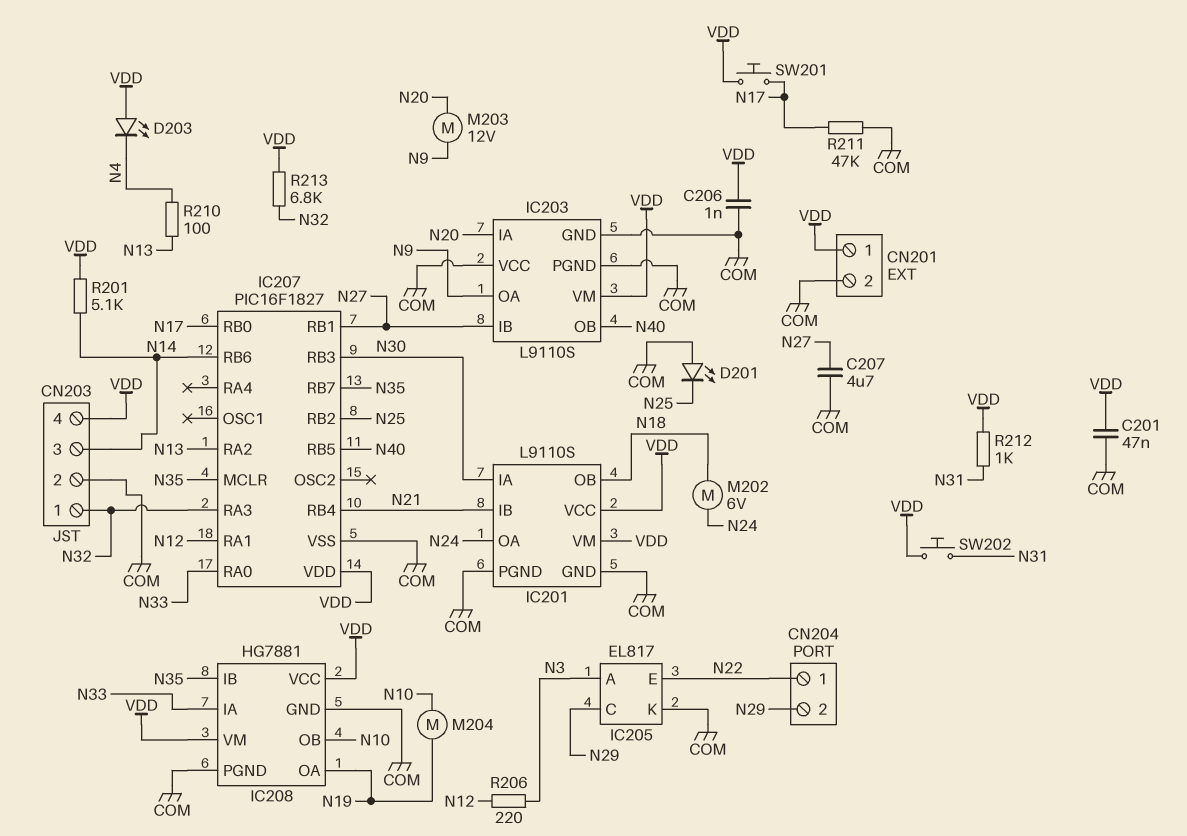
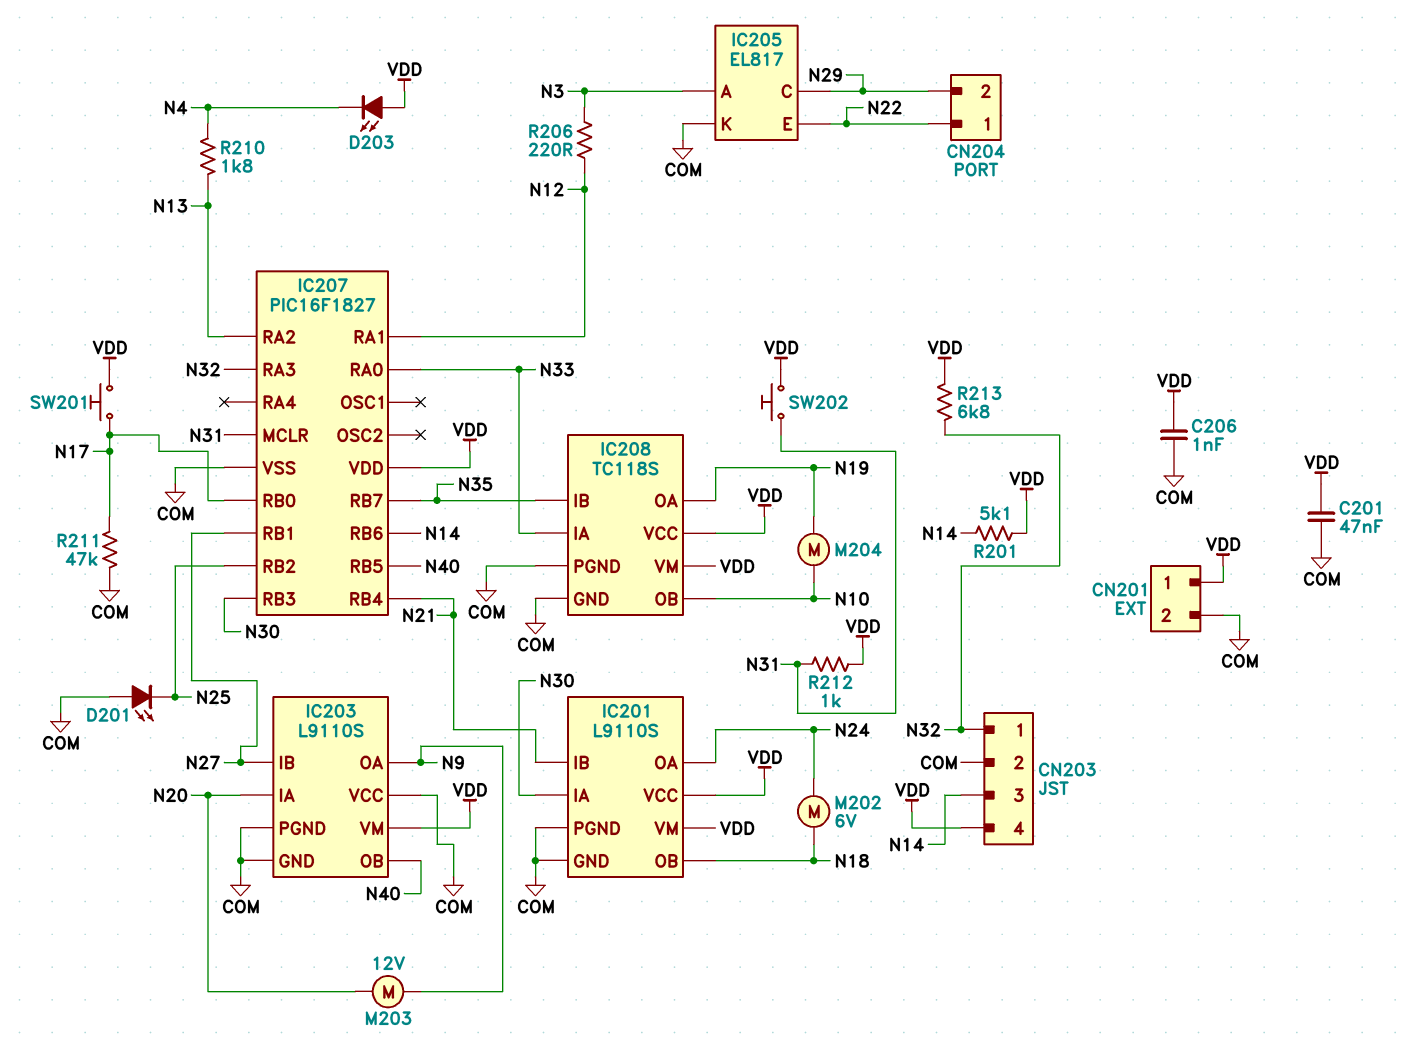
C207: 4.7uF (COM, N27) -> none
IC207 pin MCLR: N35 -> N31
IC208: HG7881 -> TC118S
R210: 100 (N4, N13) -> 1.8k (N4, N13)

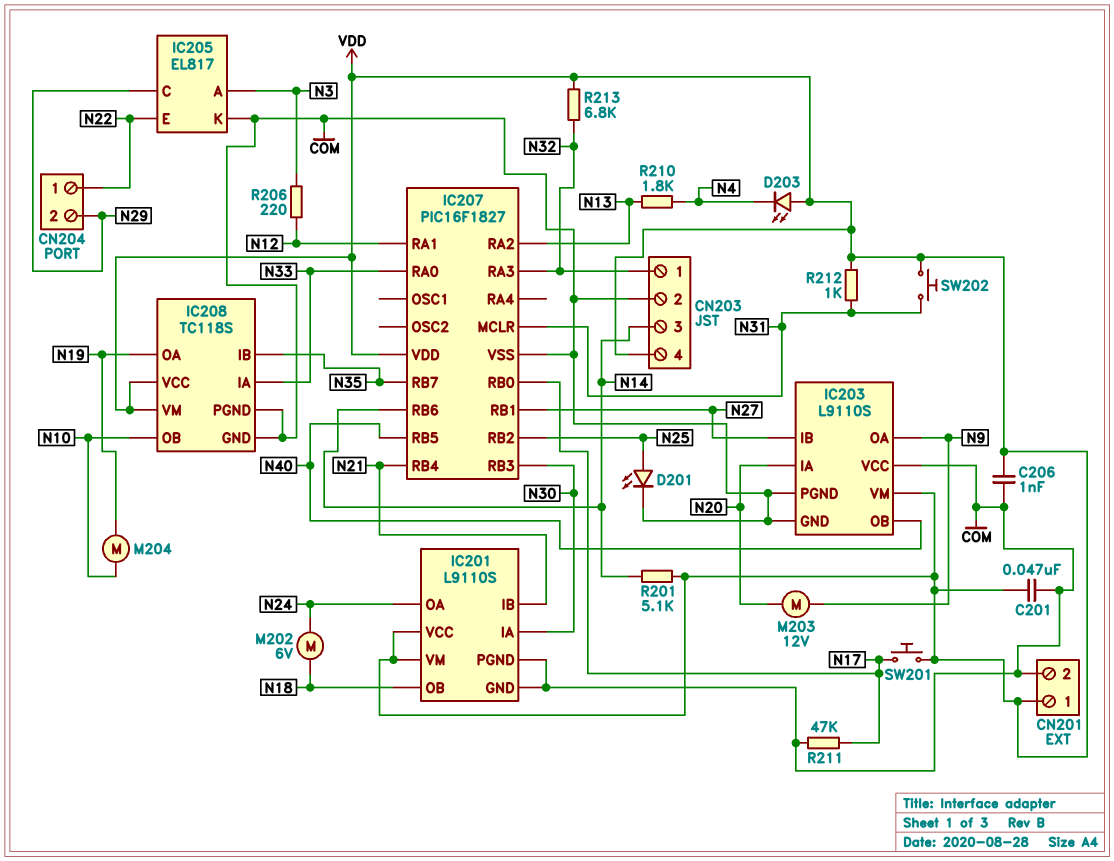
D201: LED (A COM, K N25) -> LED (A N25, K COM)

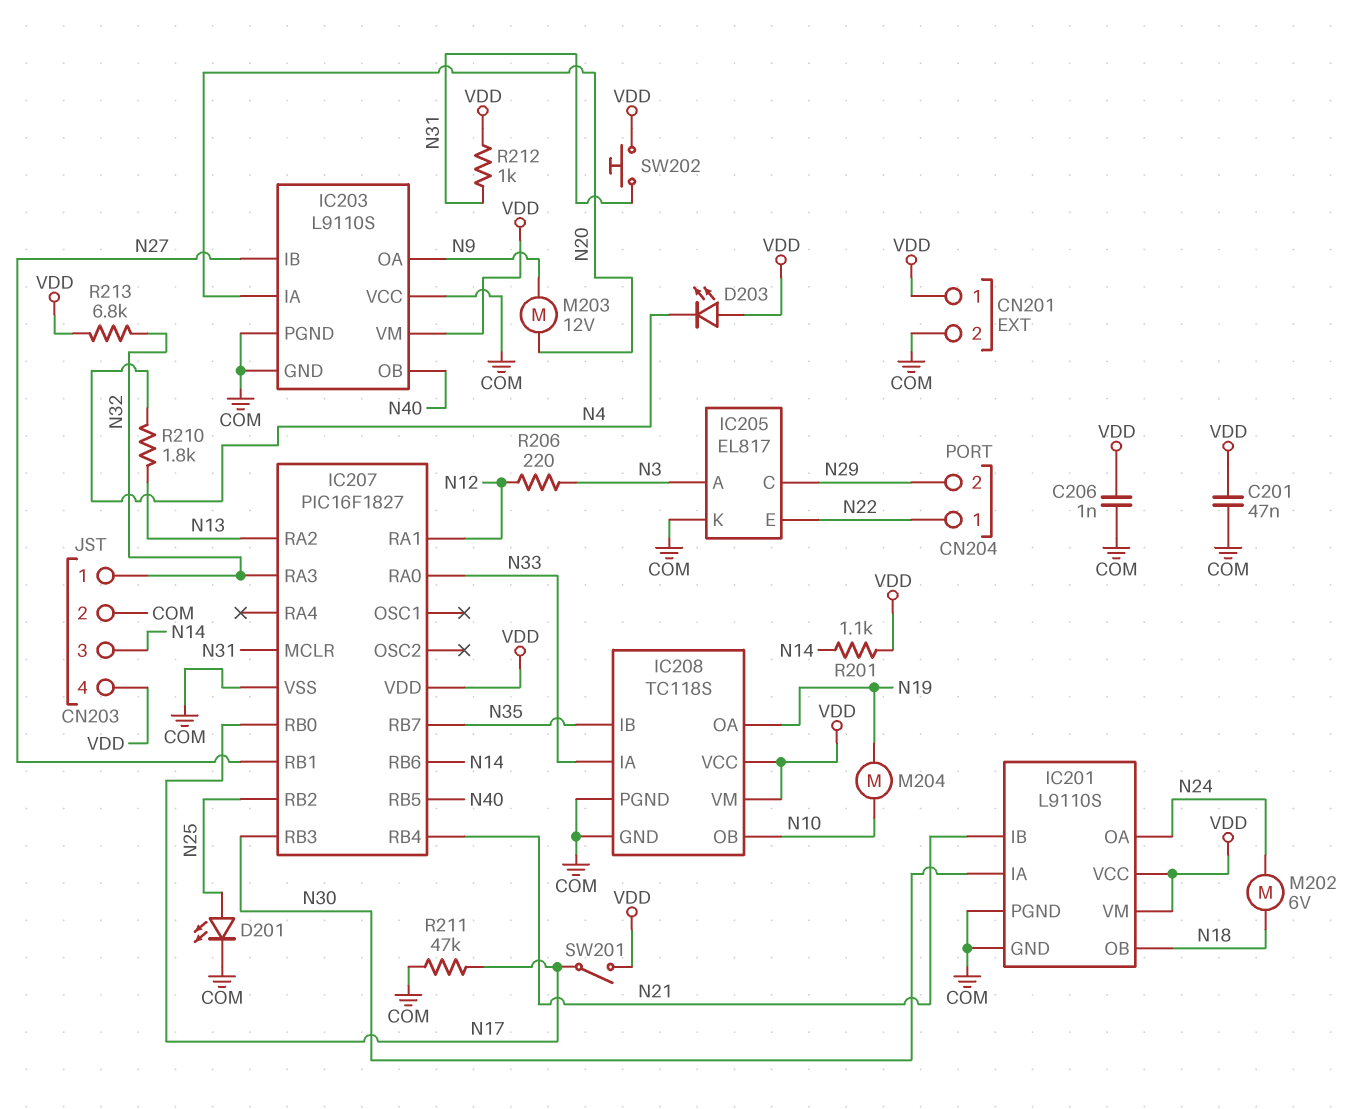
R201: 5.1k (N14, VDD) -> 1.1k (N14, VDD)
SW201: button (N17, VDD) -> switch (N17, VDD)

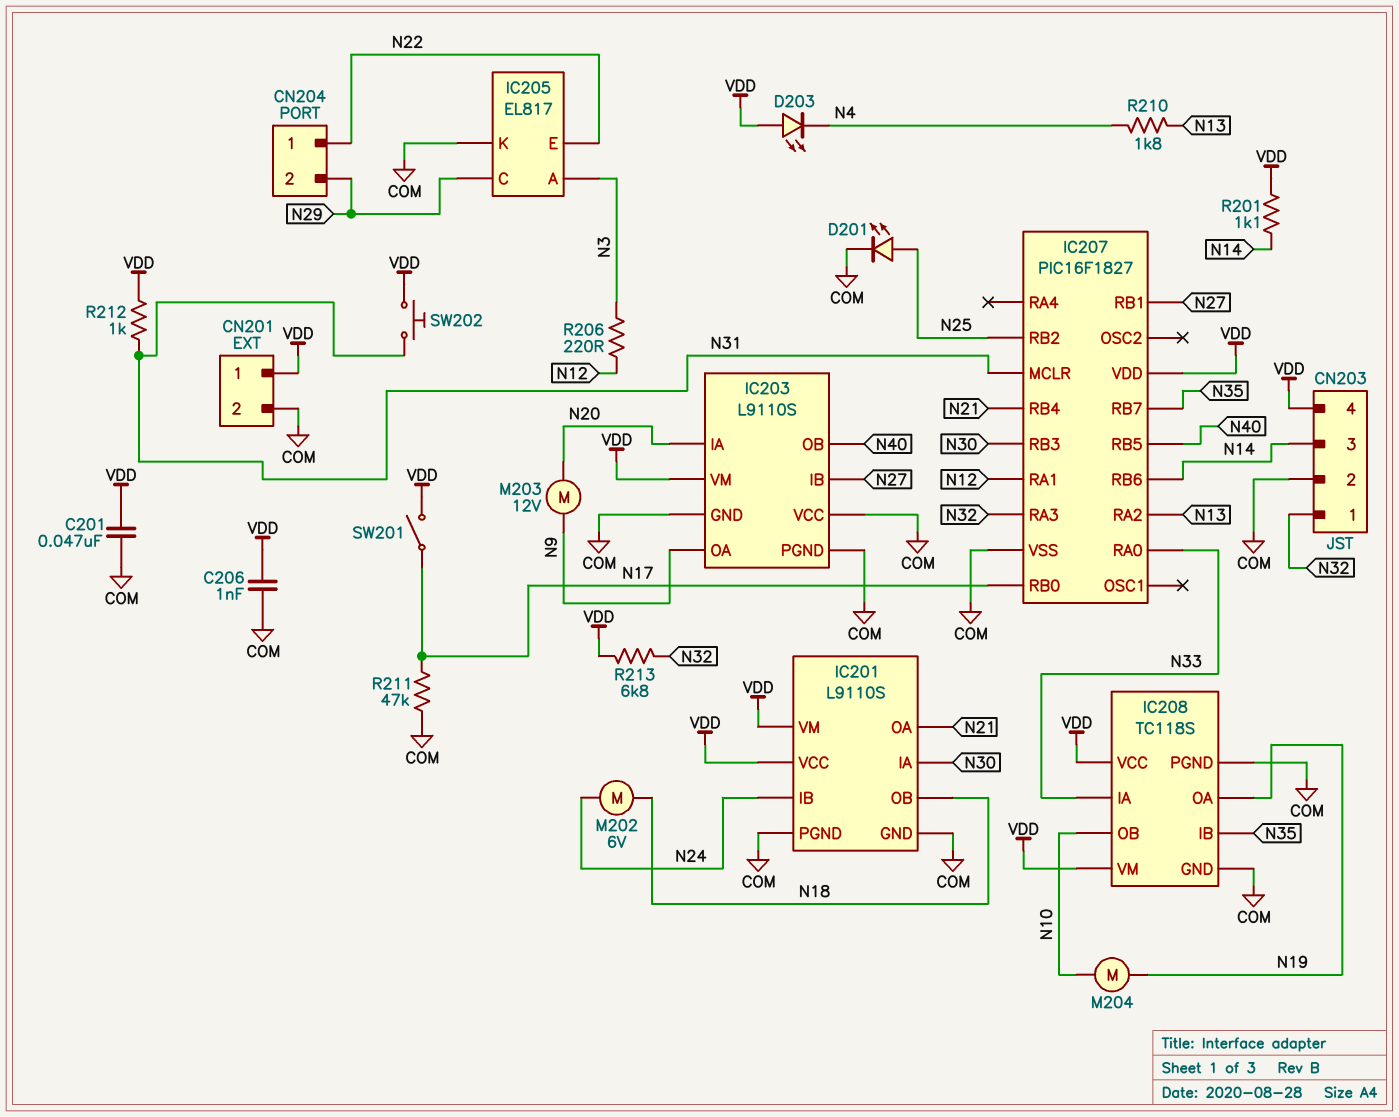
IC201 pin IB: N21 -> N24
IC201 pin OA: N24 -> N21

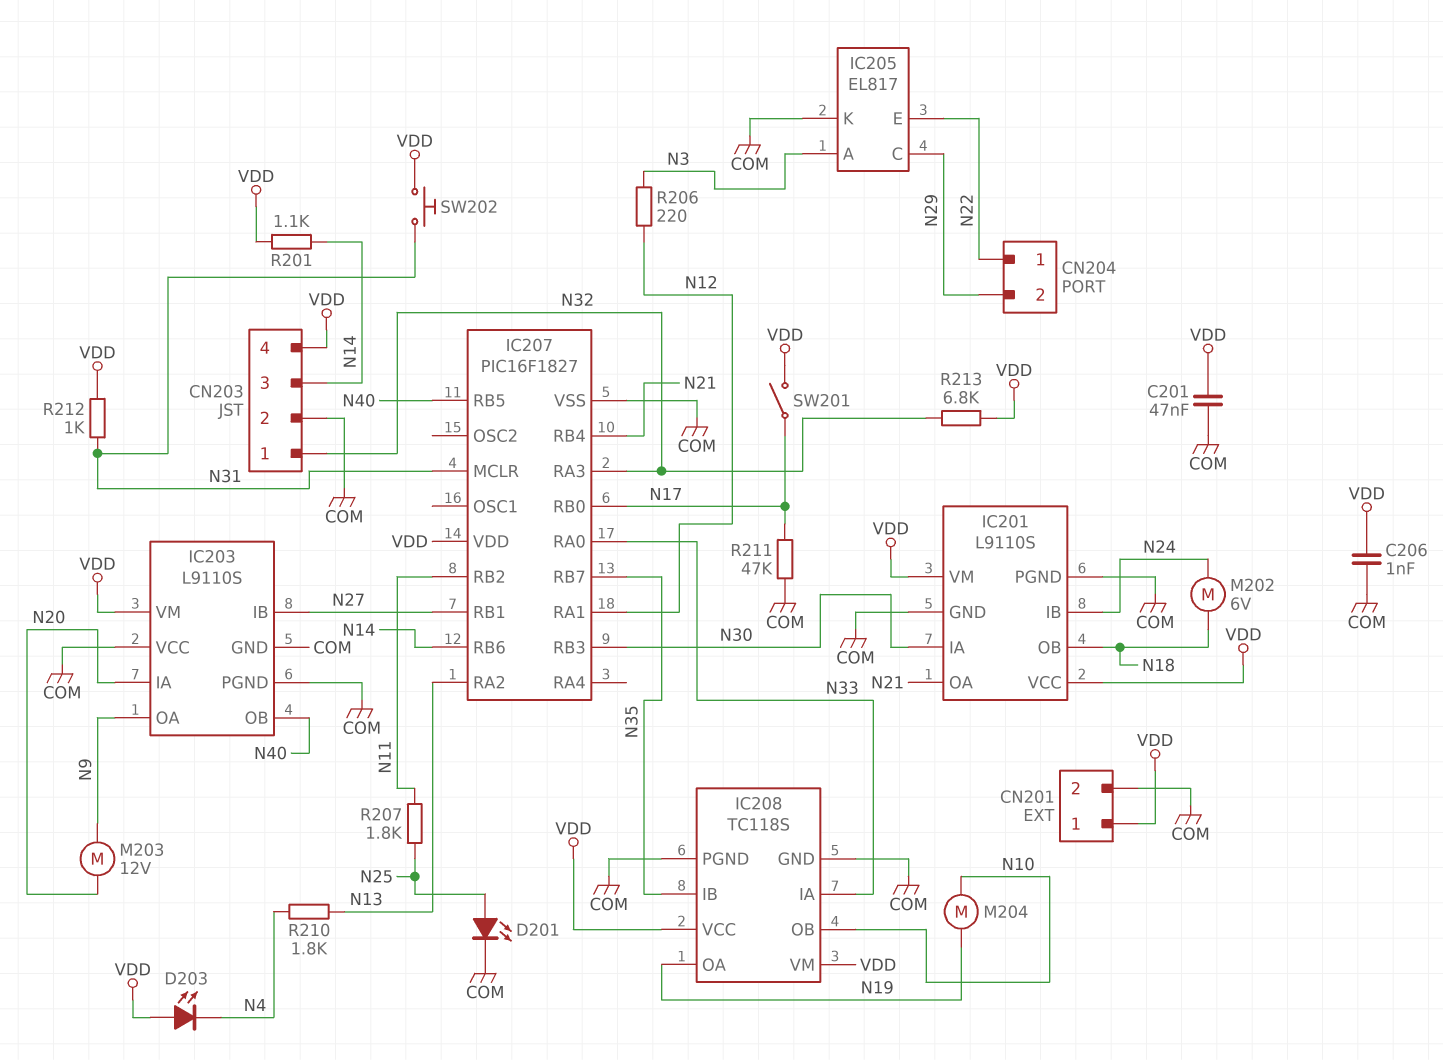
IC207 pin RB2: N25 -> N11
R207: none -> 1.8k (N11, N25)

